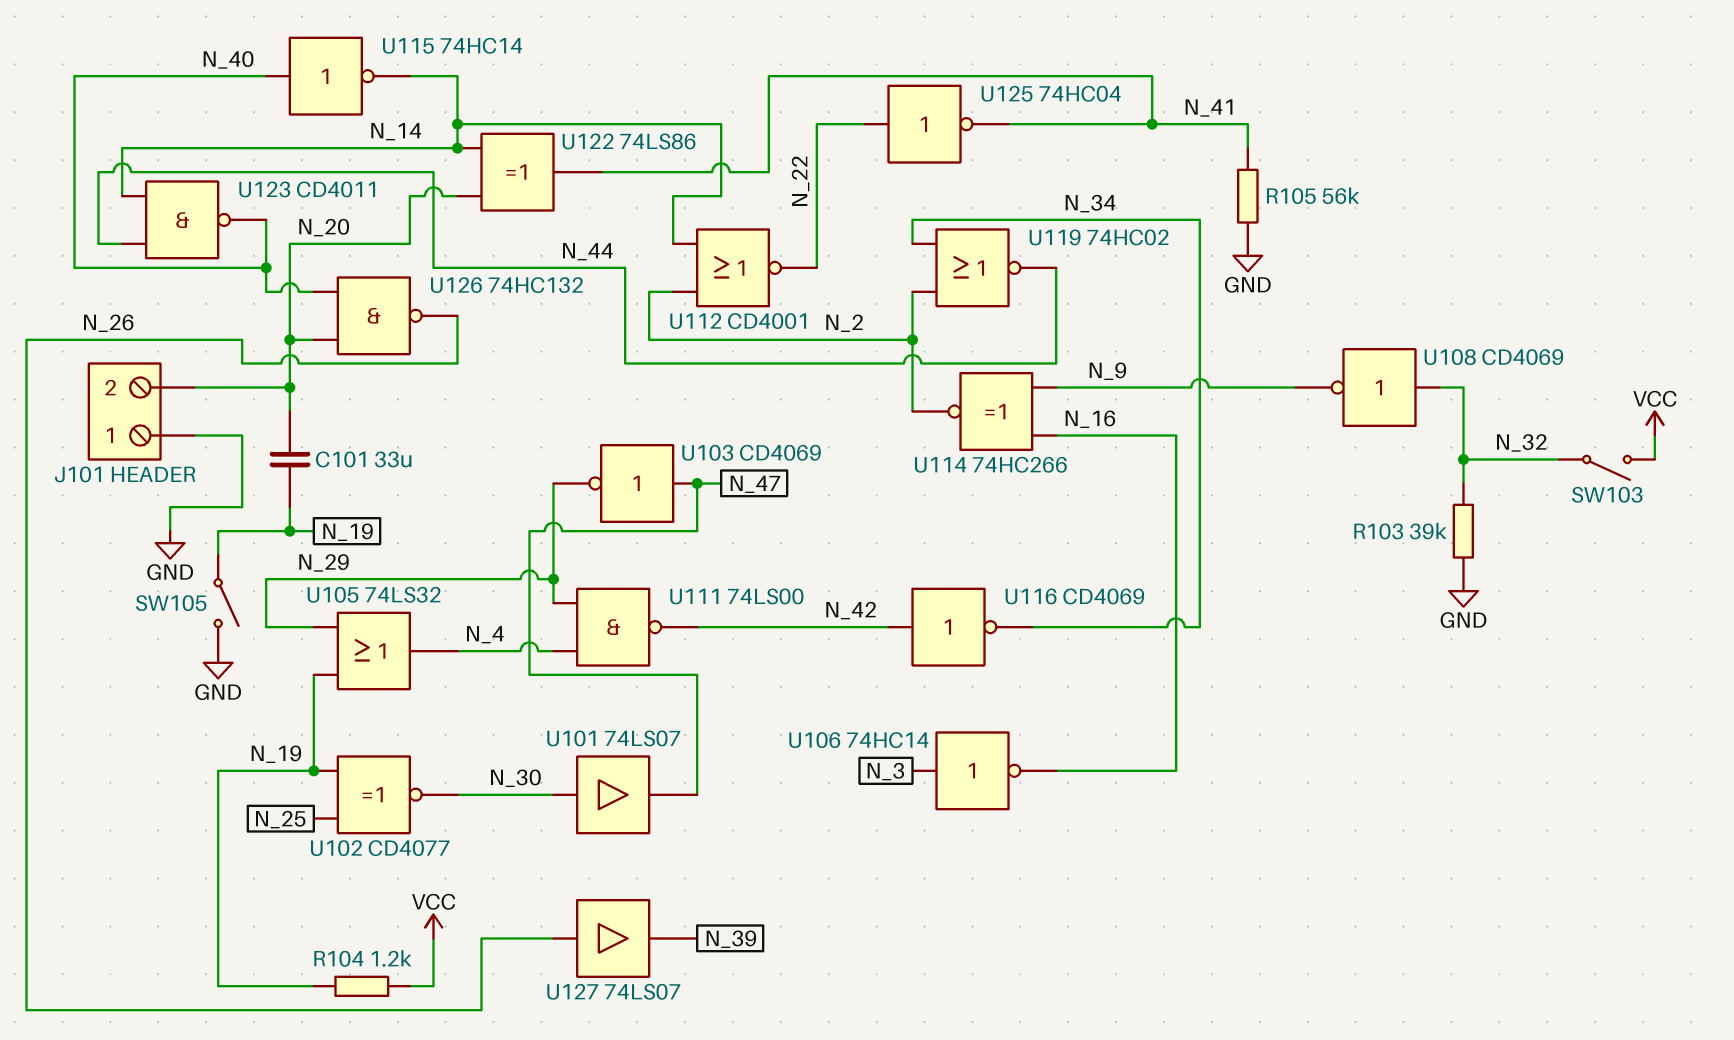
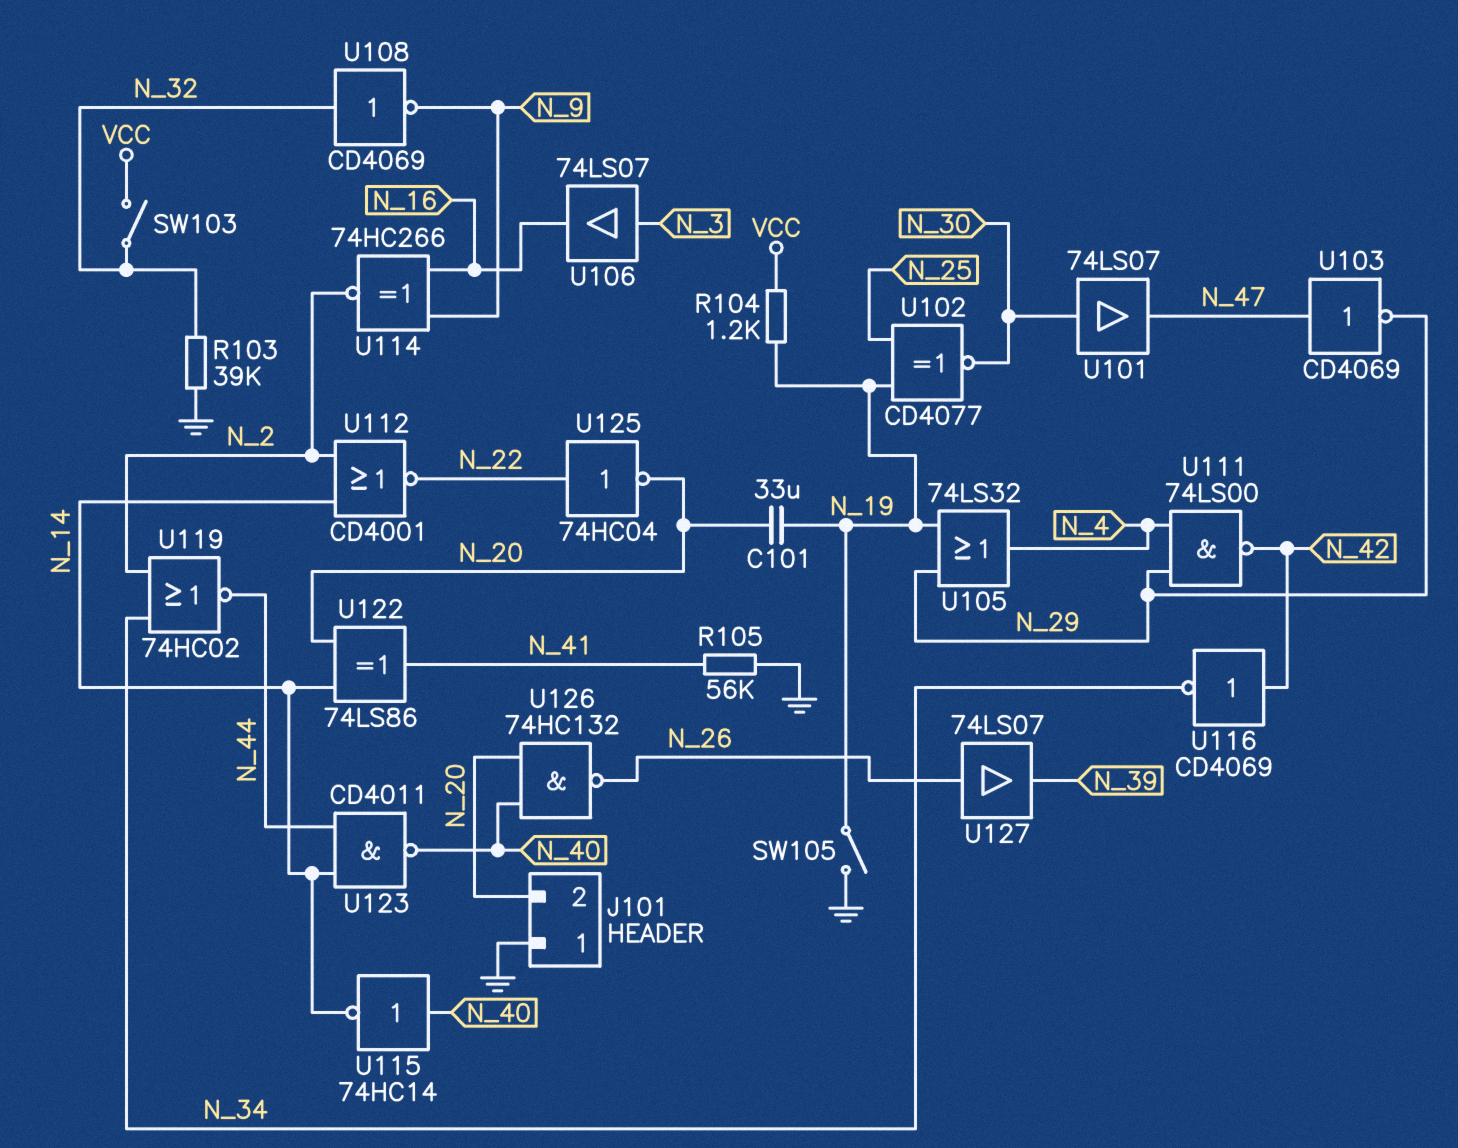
U106: NOT 74HC14 (in N_3, out N_16) -> buffer 74LS07 (in N_3, out N_16)
U125: NOT 74HC04 (in N_22, out N_41) -> NOT 74HC04 (in N_22, out N_20)

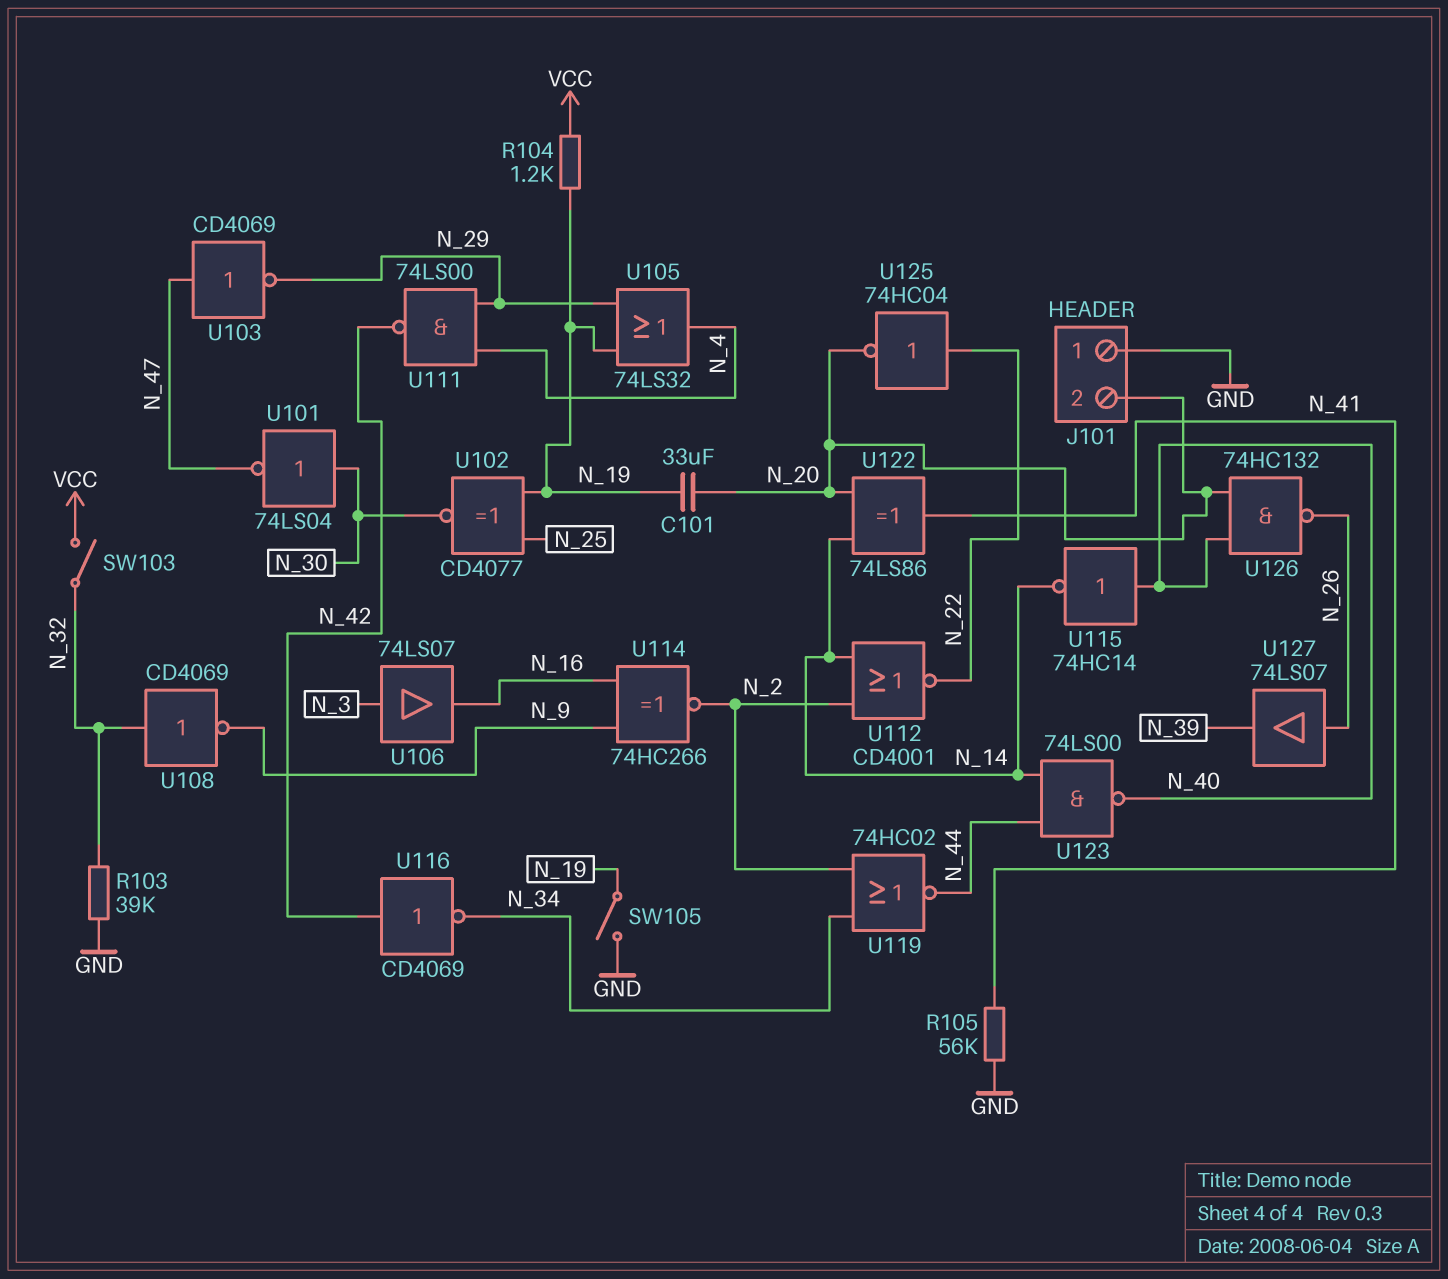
U101: buffer 74LS07 (in N_30, out N_47) -> NOT 74LS04 (in N_30, out N_47)
U123: NAND CD4011 (in N_14, in N_44, out N_40) -> NAND 74LS00 (in N_14, in N_44, out N_40)

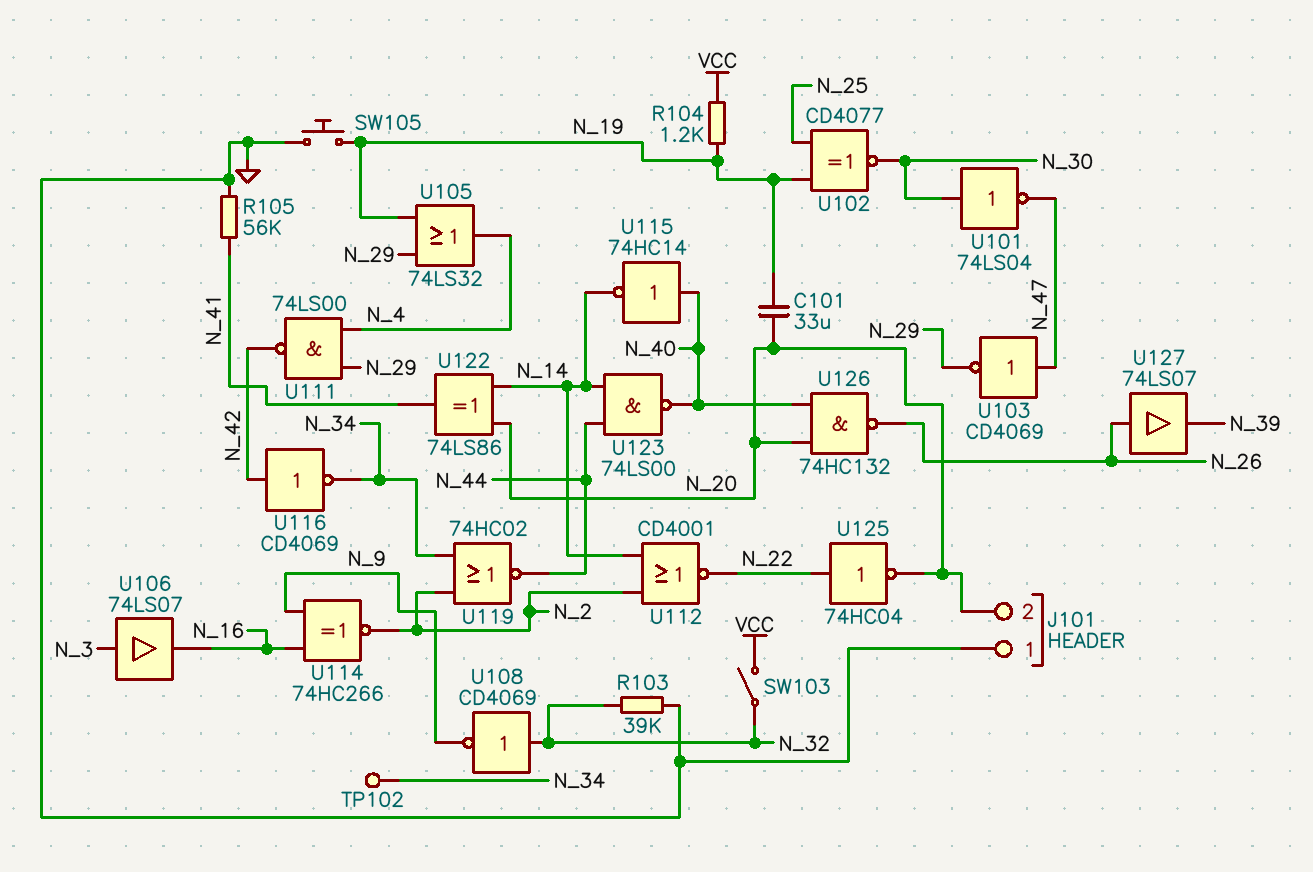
SW105: switch (GND, N_19) -> button (GND, N_19)
TP102: none -> test point (N_34)

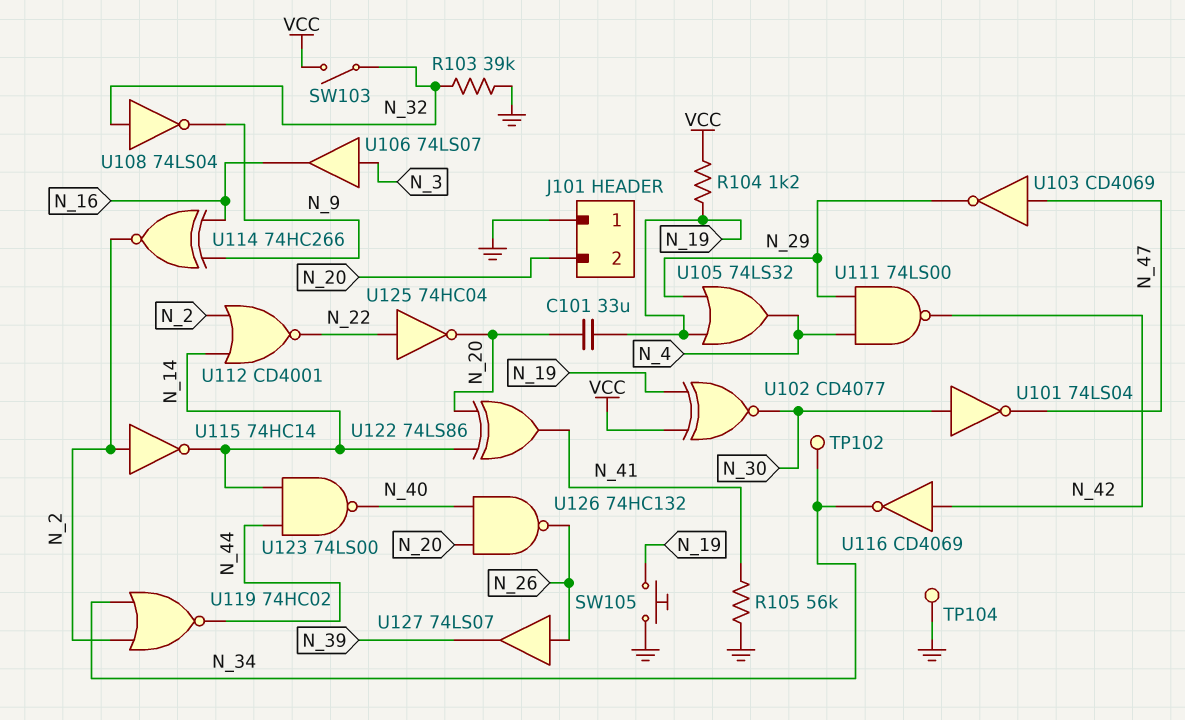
TP104: none -> test point (GND)
U102: XNOR CD4077 (in N_19, in N_25, out N_30) -> XNOR CD4077 (in N_19, in VCC, out N_30)
U108: NOT CD4069 (in N_32, out N_9) -> NOT 74LS04 (in N_32, out N_9)
U115: NOT 74HC14 (in N_40, out N_14) -> NOT 74HC14 (in N_2, out N_14)

